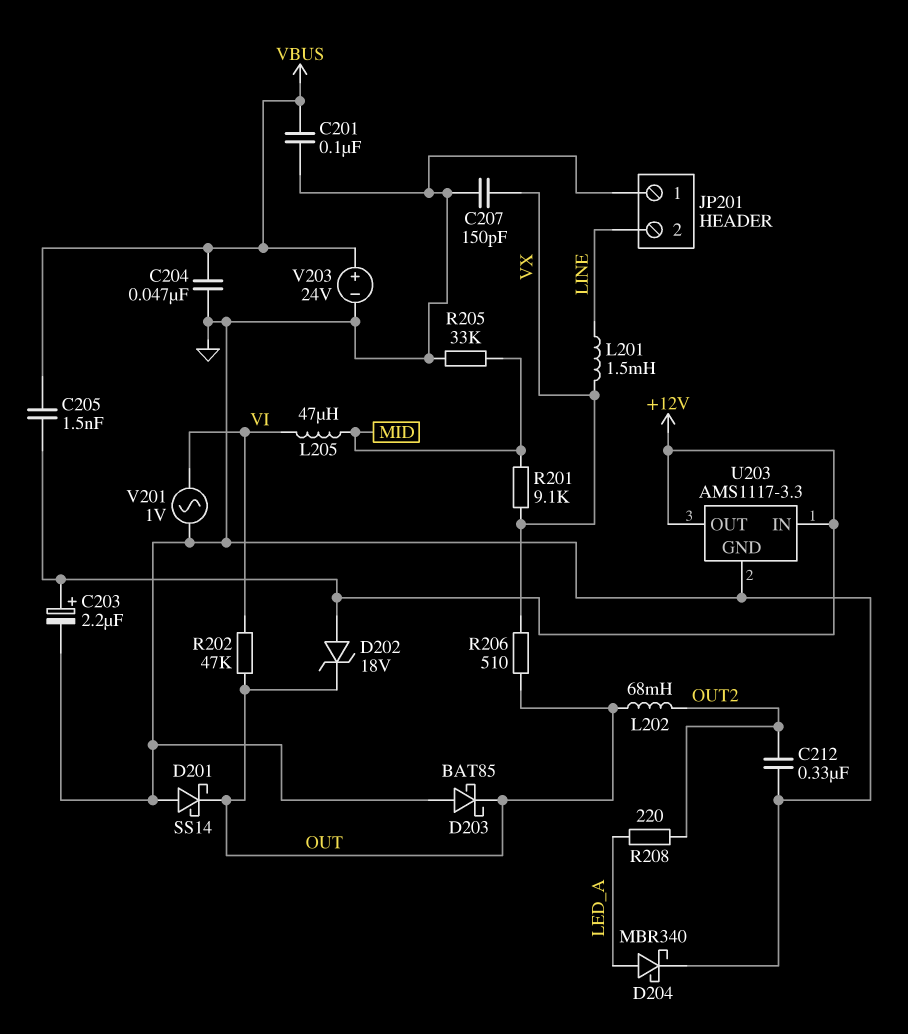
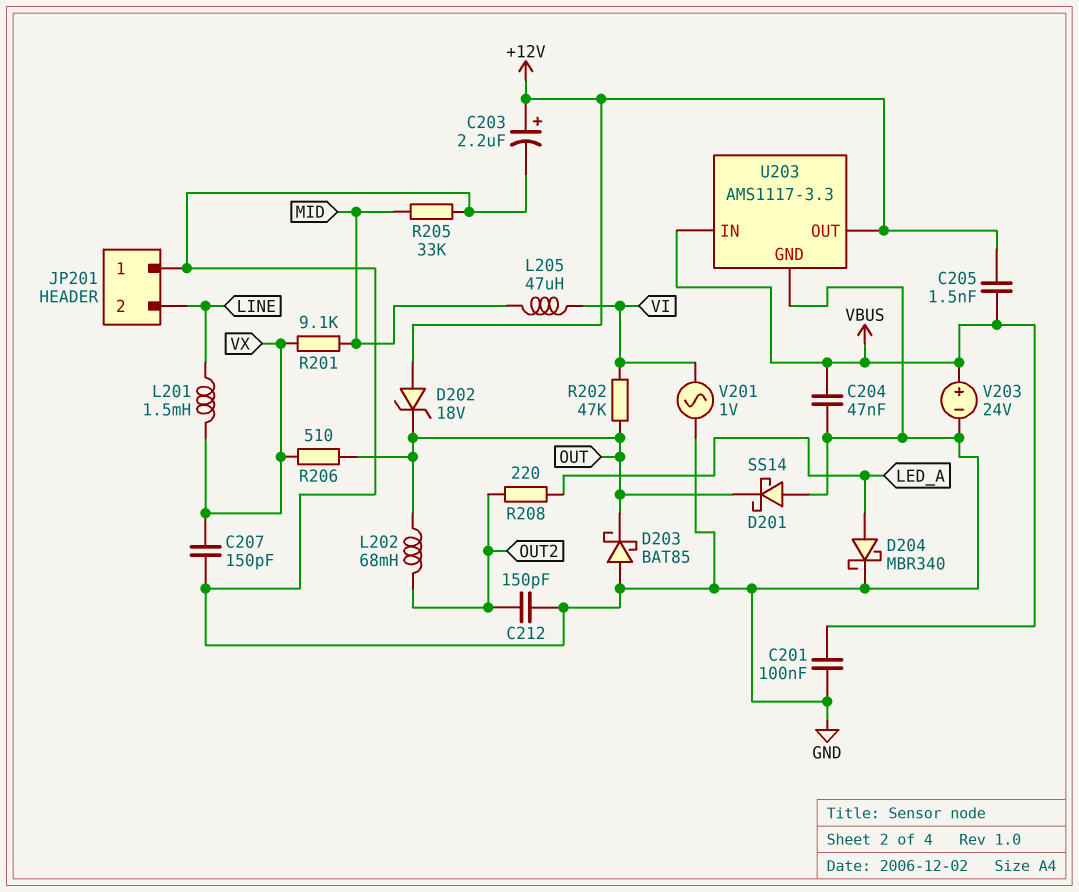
C212: 330nF (GND, OUT2) -> 150pF (GND, OUT2)
U203 pin IN: +12V -> VBUS

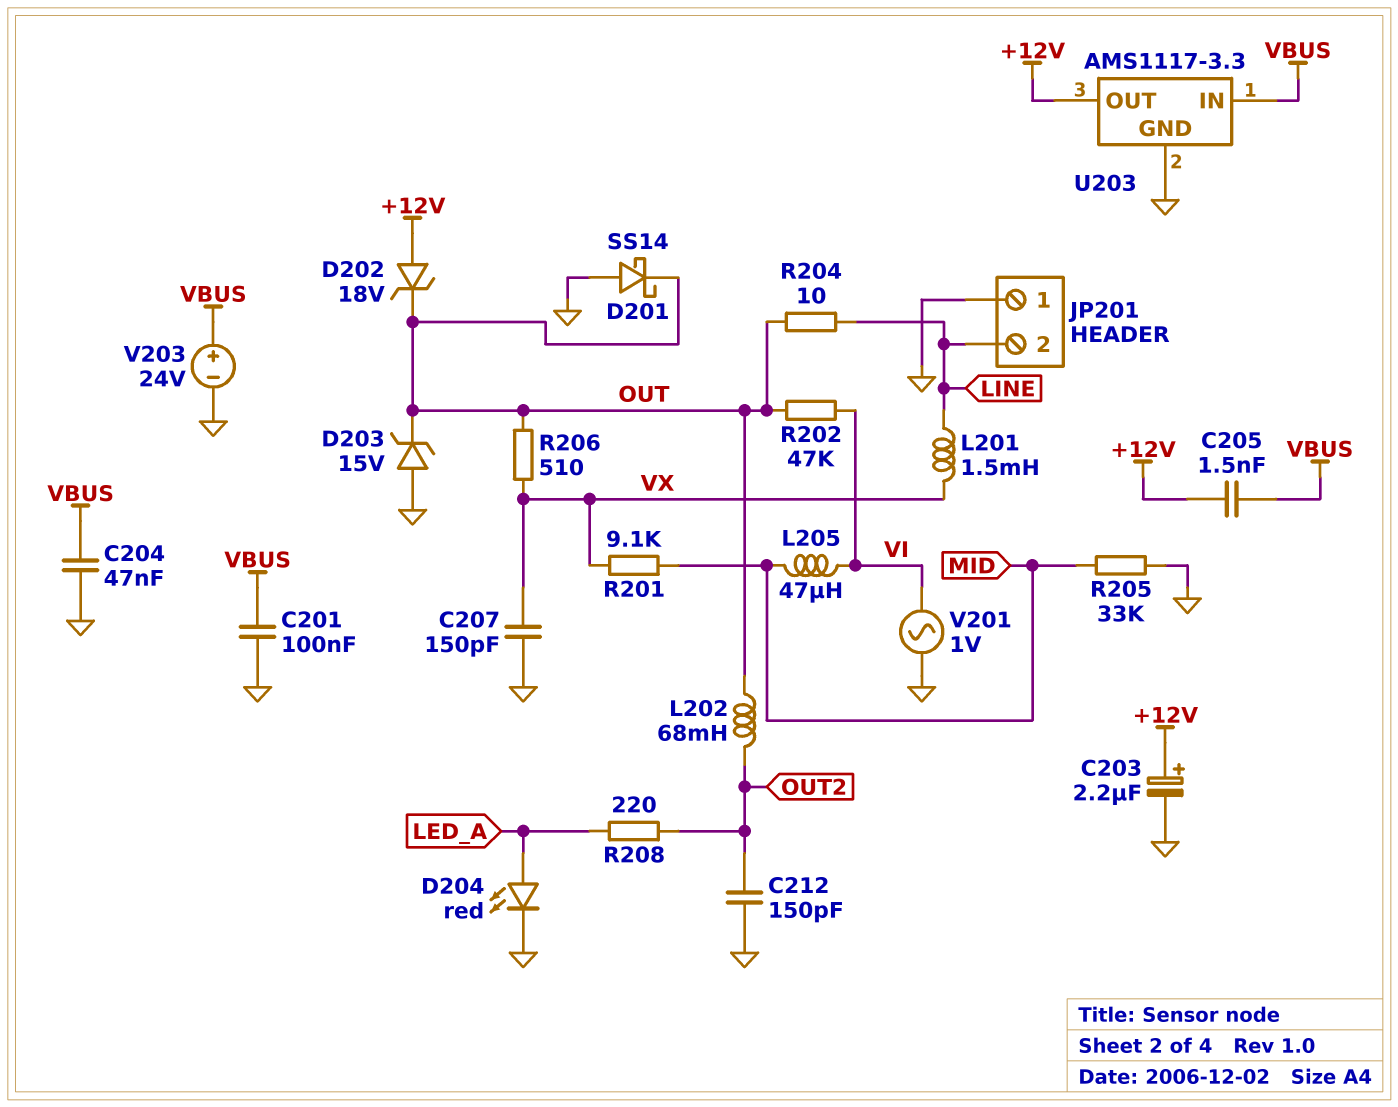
D203: schottky BAT85 (A GND, K OUT) -> zener 15V (A GND, K OUT)
D204: schottky MBR340 (A LED_A, K GND) -> LED red (A LED_A, K GND)
R204: none -> 10 (LINE, OUT)

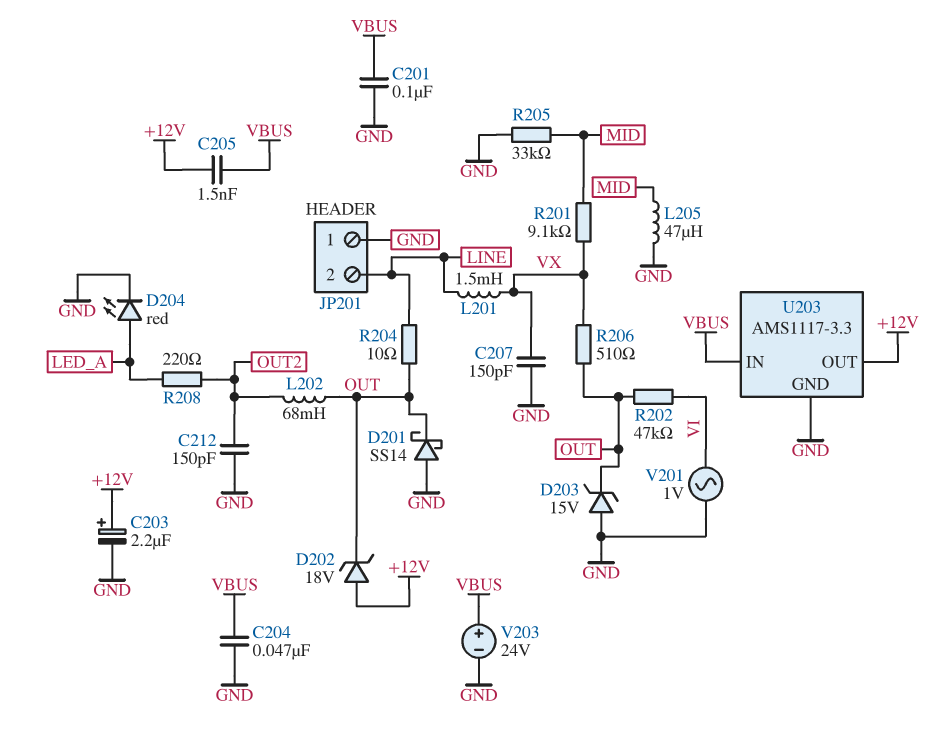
L205: 47uH (MID, VI) -> 47uH (GND, MID)

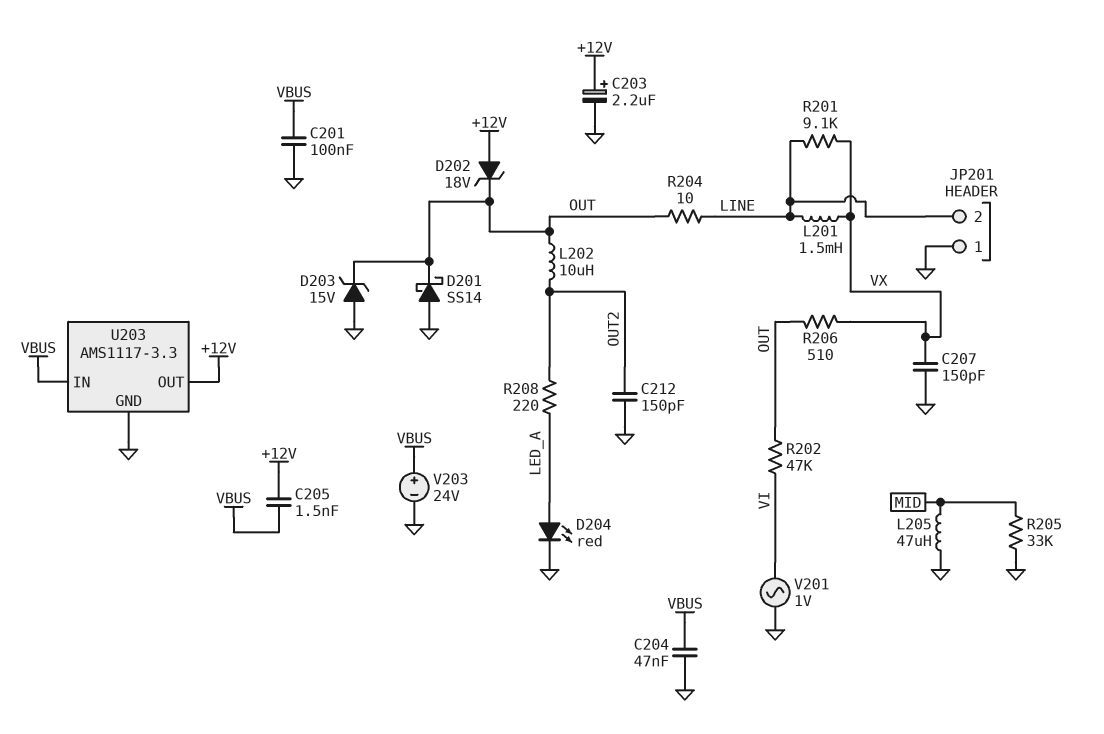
L202: 68mH (OUT, OUT2) -> 10uH (OUT, OUT2)
R201: 9.1k (MID, VX) -> 9.1k (LINE, VX)

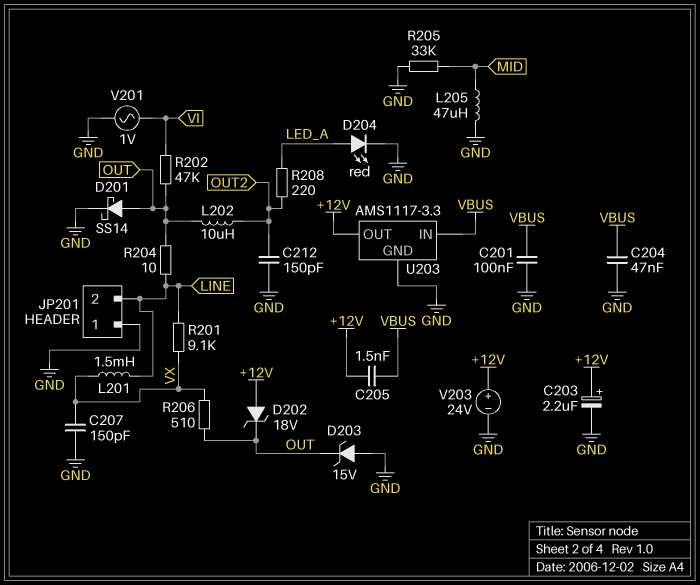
D201: schottky SS14 (A GND, K OUT) -> schottky SS14 (A OUT, K GND)
V203: 24V (plus VBUS, minus GND) -> 24V (plus +12V, minus GND)

